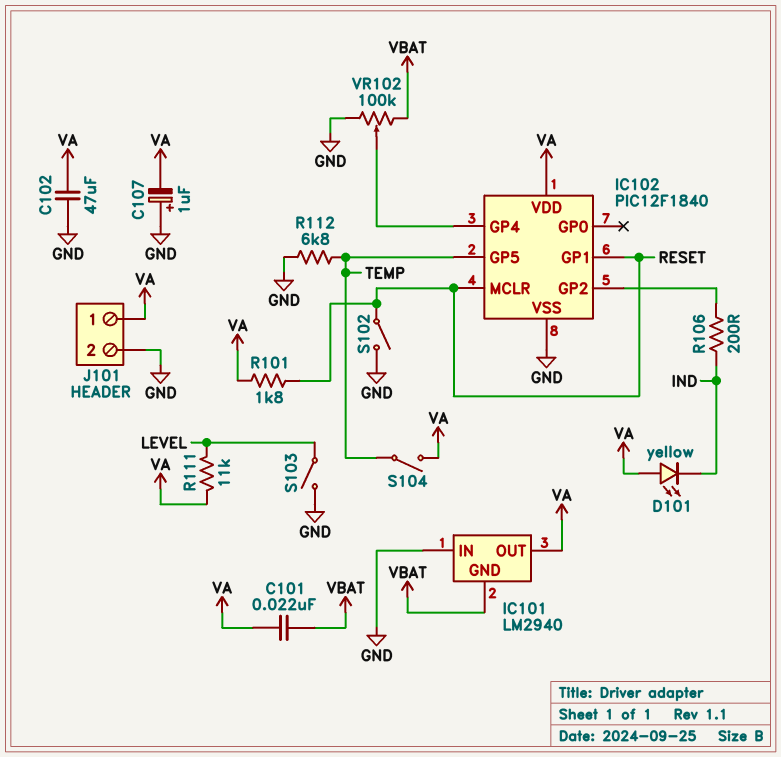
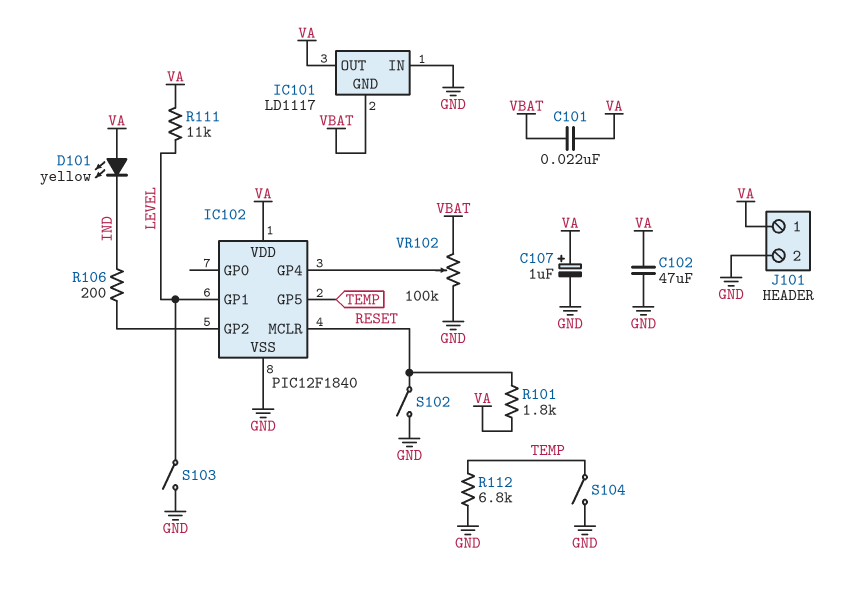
C107: 1uF (plus GND, minus VA) -> 1uF (plus VA, minus GND)
IC101: LM2940 -> LD1117
IC102 pin GP1: RESET -> LEVEL
S104: switch (TEMP, VA) -> switch (GND, TEMP)

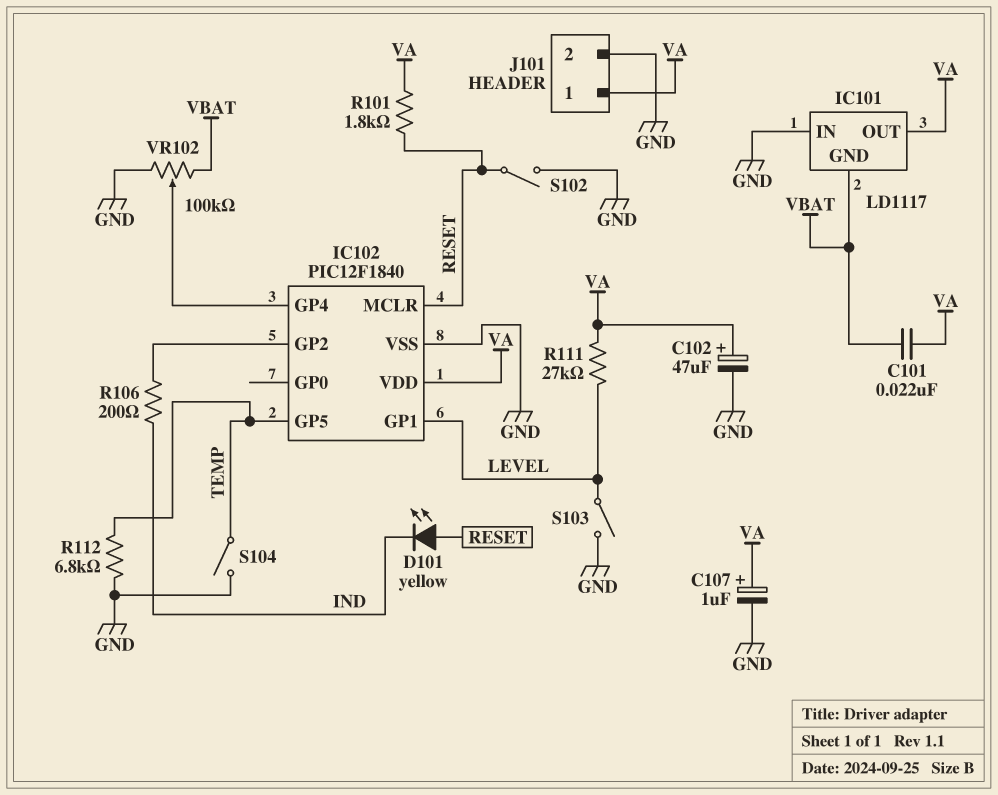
C102: 47uF (GND, VA) -> 47uF (plus VA, minus GND)
D101: LED yellow (A VA, K IND) -> LED yellow (A RESET, K IND)
R111: 11k (LEVEL, VA) -> 27k (LEVEL, VA)

